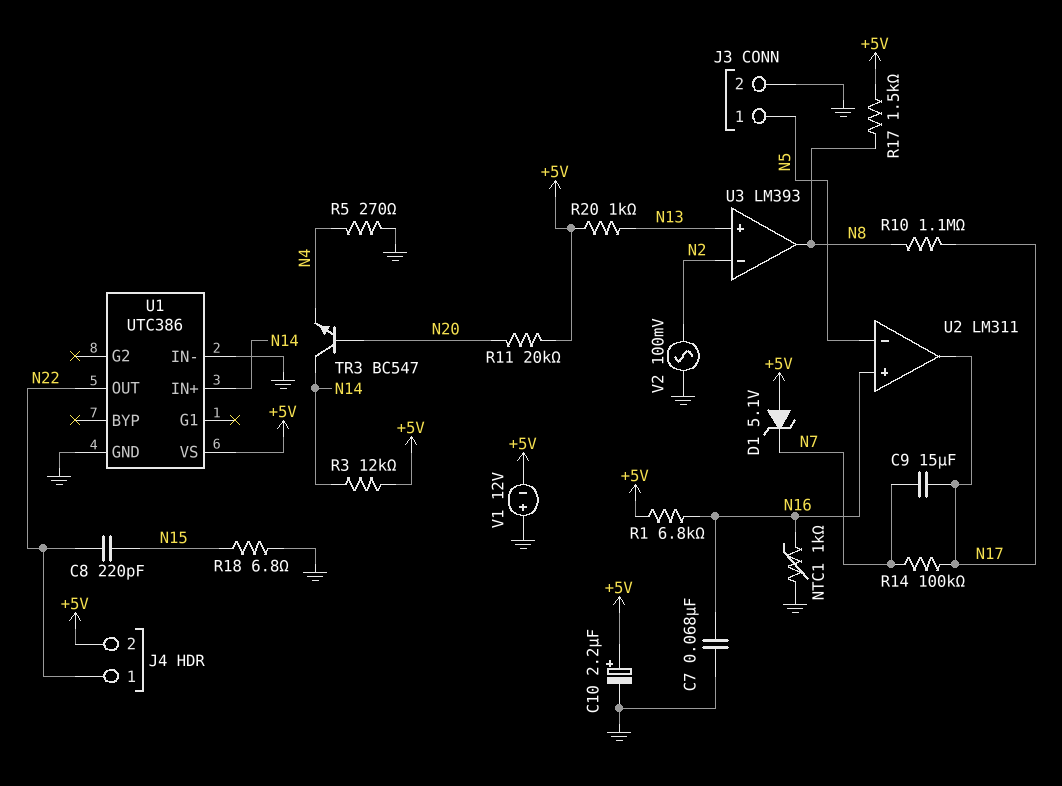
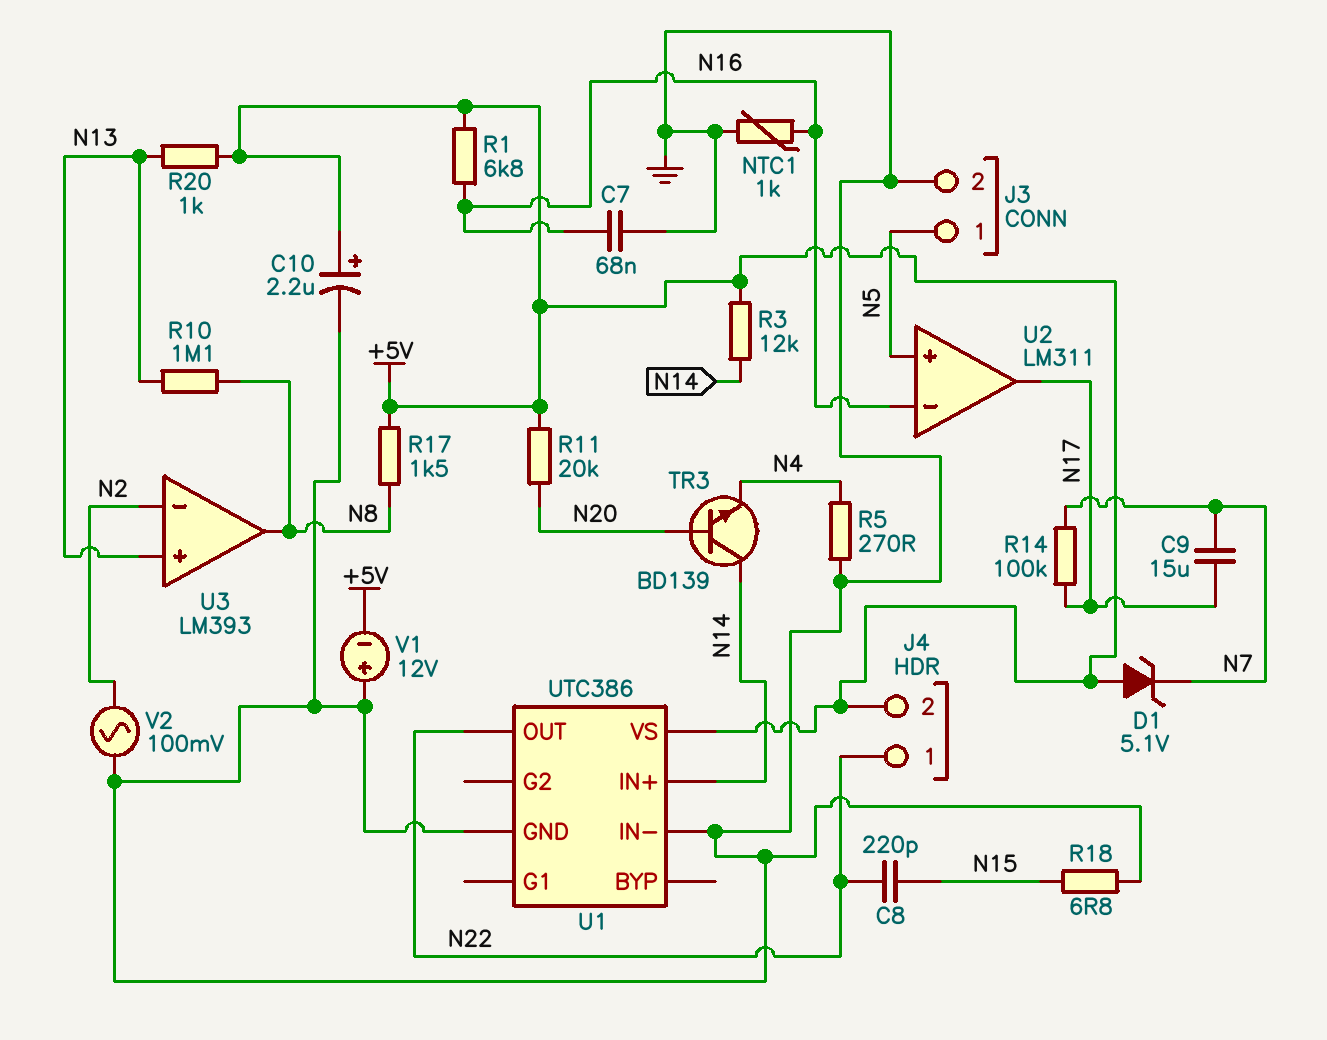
R10: 1.1M (N8, N17) -> 1.1M (N8, N13)
TR3: NPN BC547 (B N20, C N14, E N4) -> NPN BD139 (B N20, C N14, E N4)
U2 pin in+: N16 -> N5
U2 pin in-: N5 -> N16

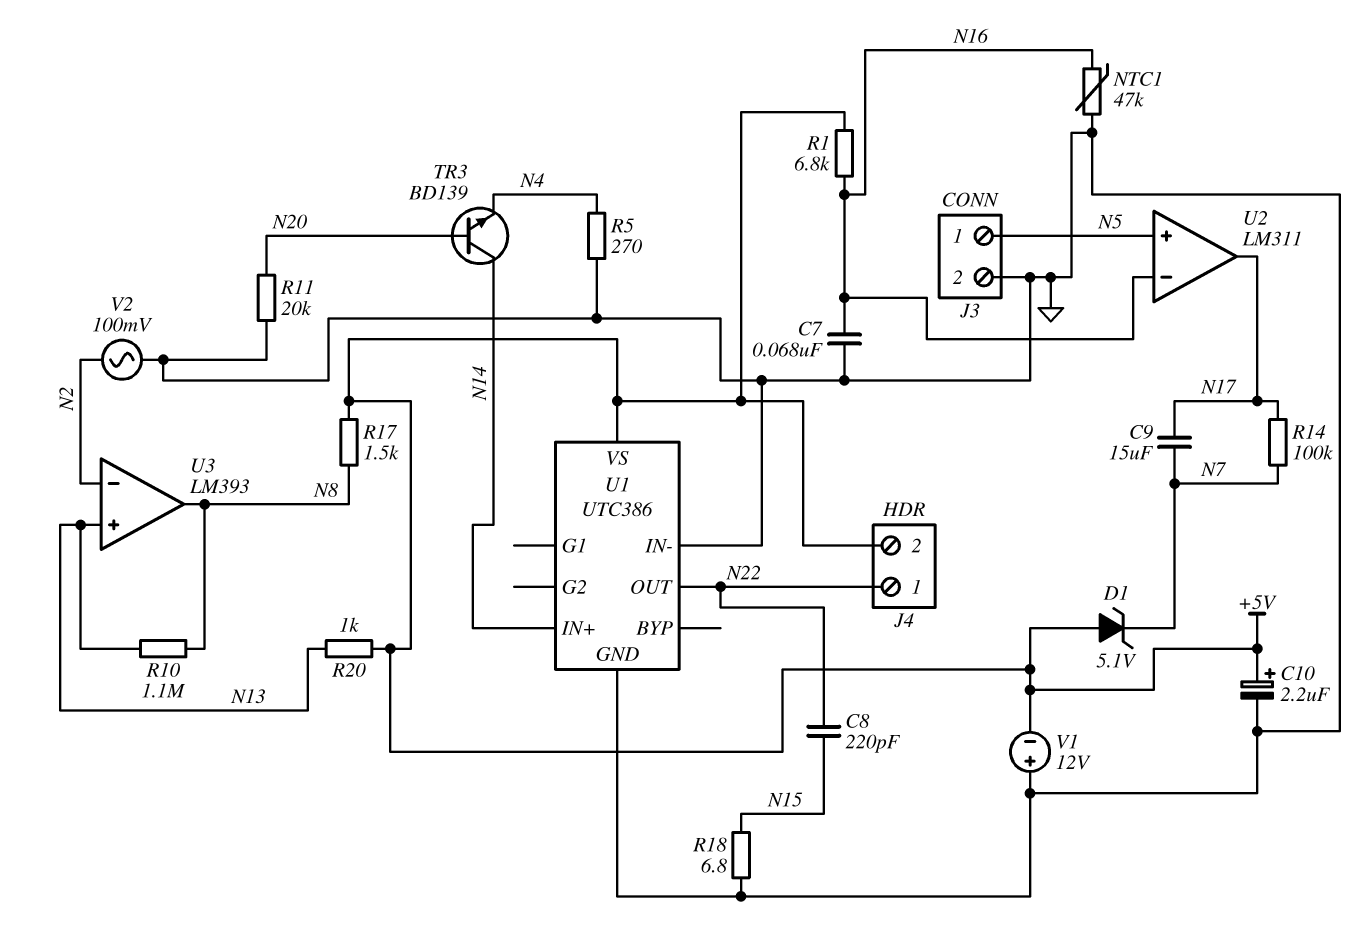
NTC1: 1k (GND, N16) -> 47k (GND, N16)
R3: 12k (+5V, N14) -> none
R11: 20k (+5V, N20) -> 20k (GND, N20)

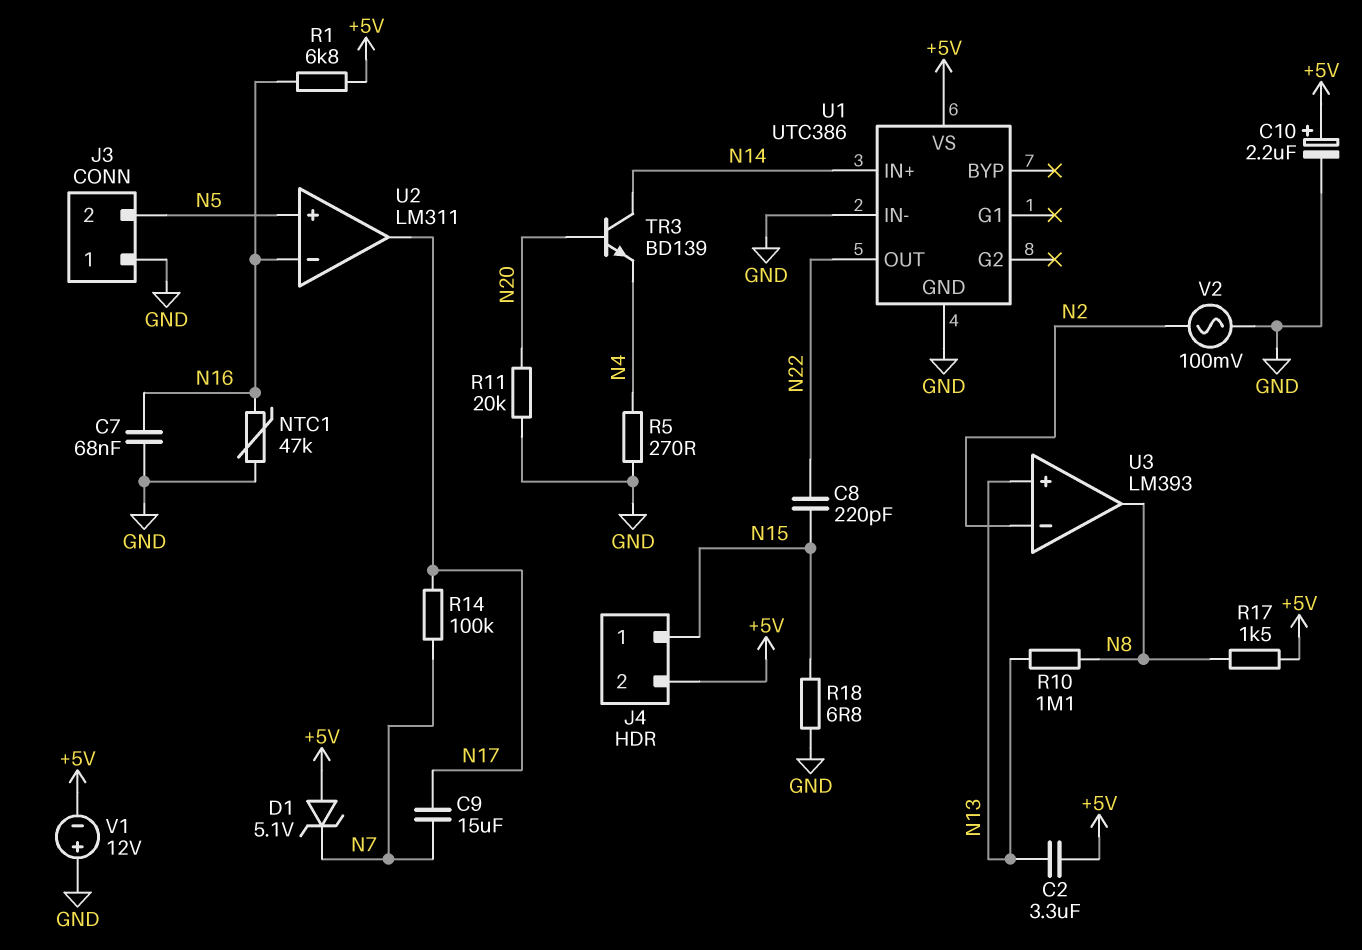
C2: none -> 3.3uF (+5V, N13)
J3 pin 1: N5 -> GND
J3 pin 2: GND -> N5
J4 pin 1: N22 -> N15
R20: 1k (+5V, N13) -> none

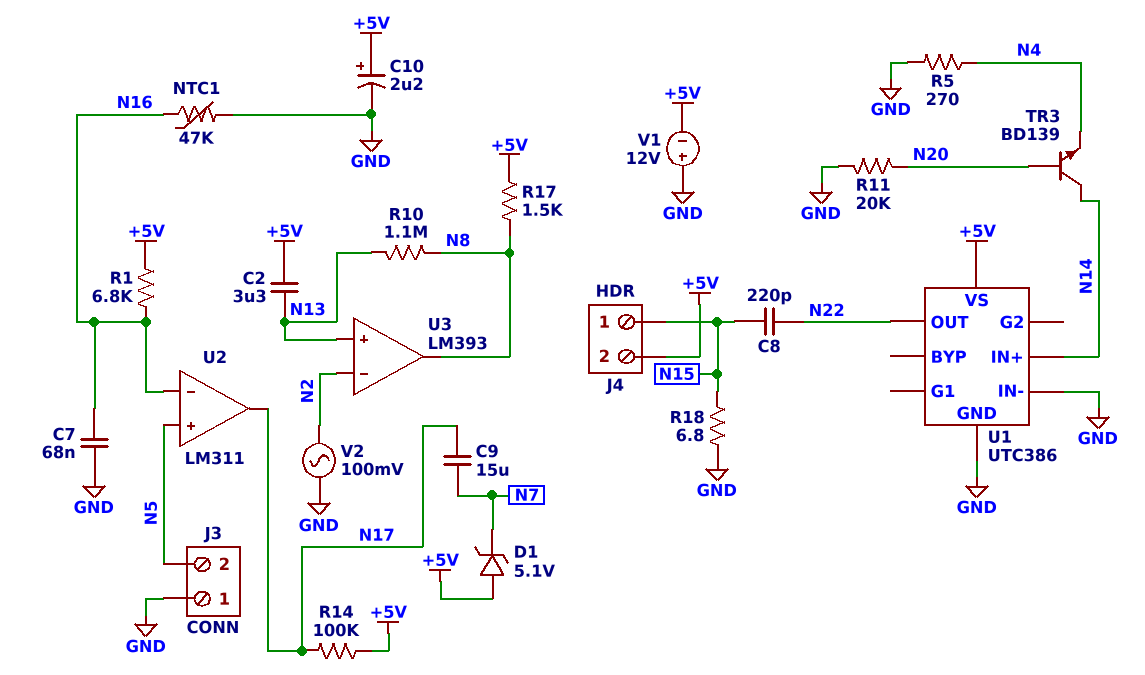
R14: 100k (N7, N17) -> 100k (+5V, N17)

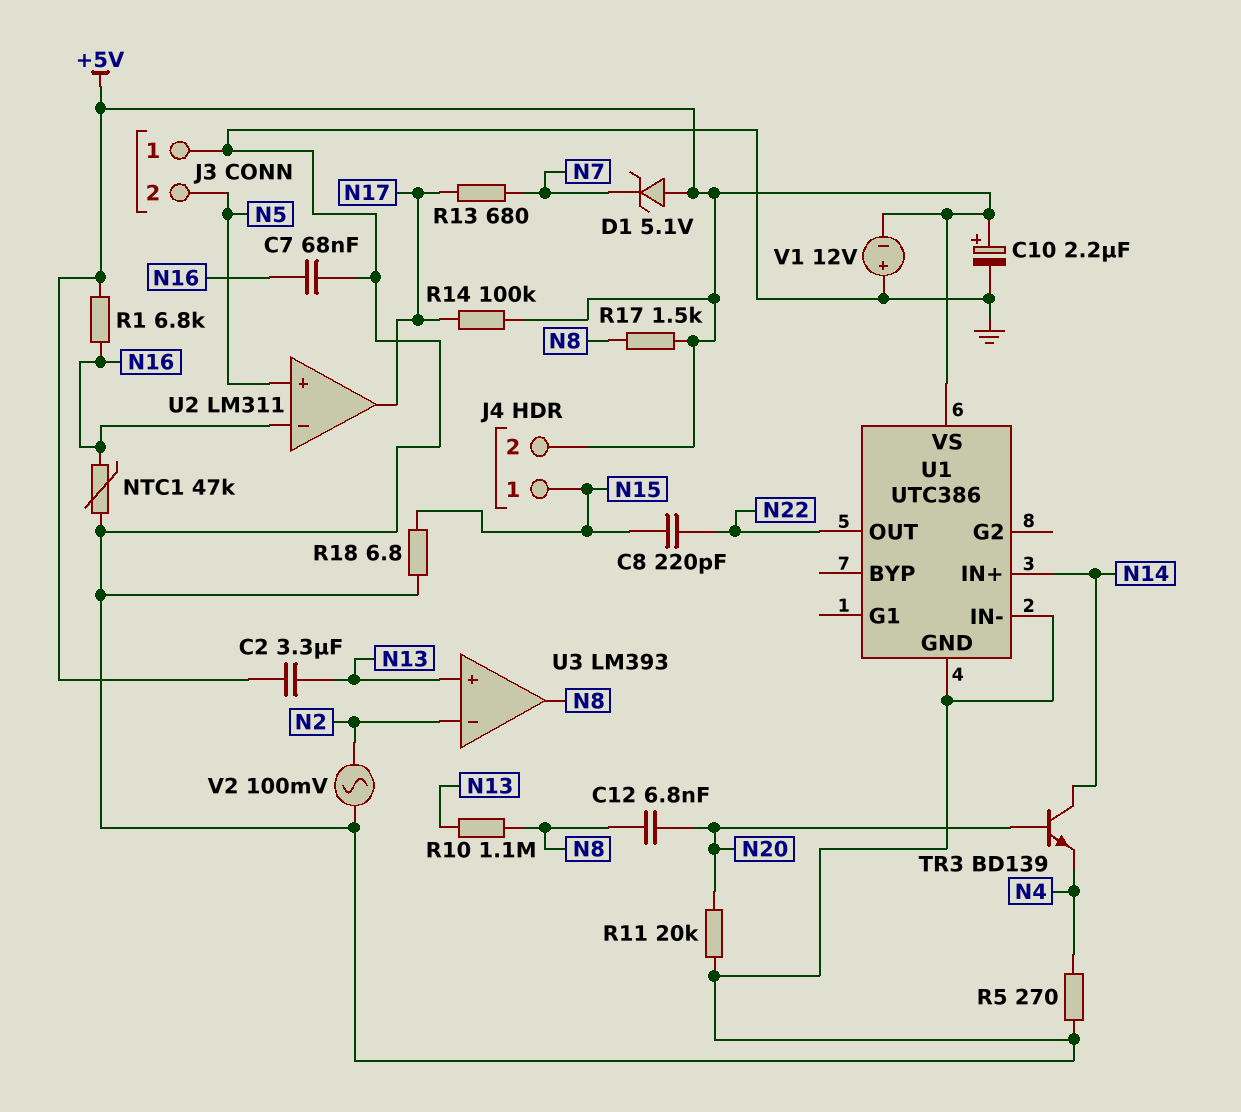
C9: 15uF (N7, N17) -> none
C12: none -> 6.8nF (N8, N20)
R13: none -> 680 (N7, N17)

